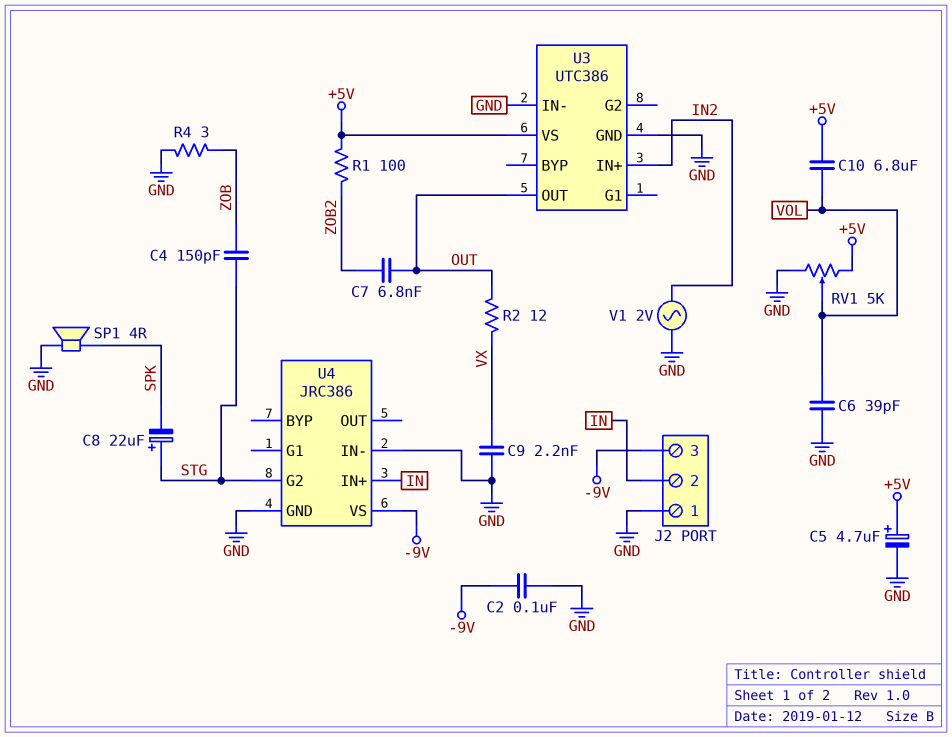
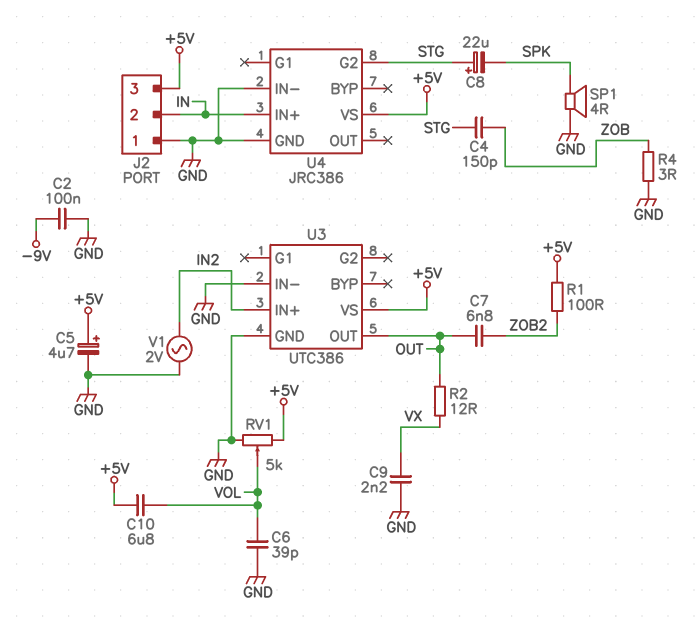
J2 pin 3: -9V -> +5V
U4 pin VS: -9V -> +5V

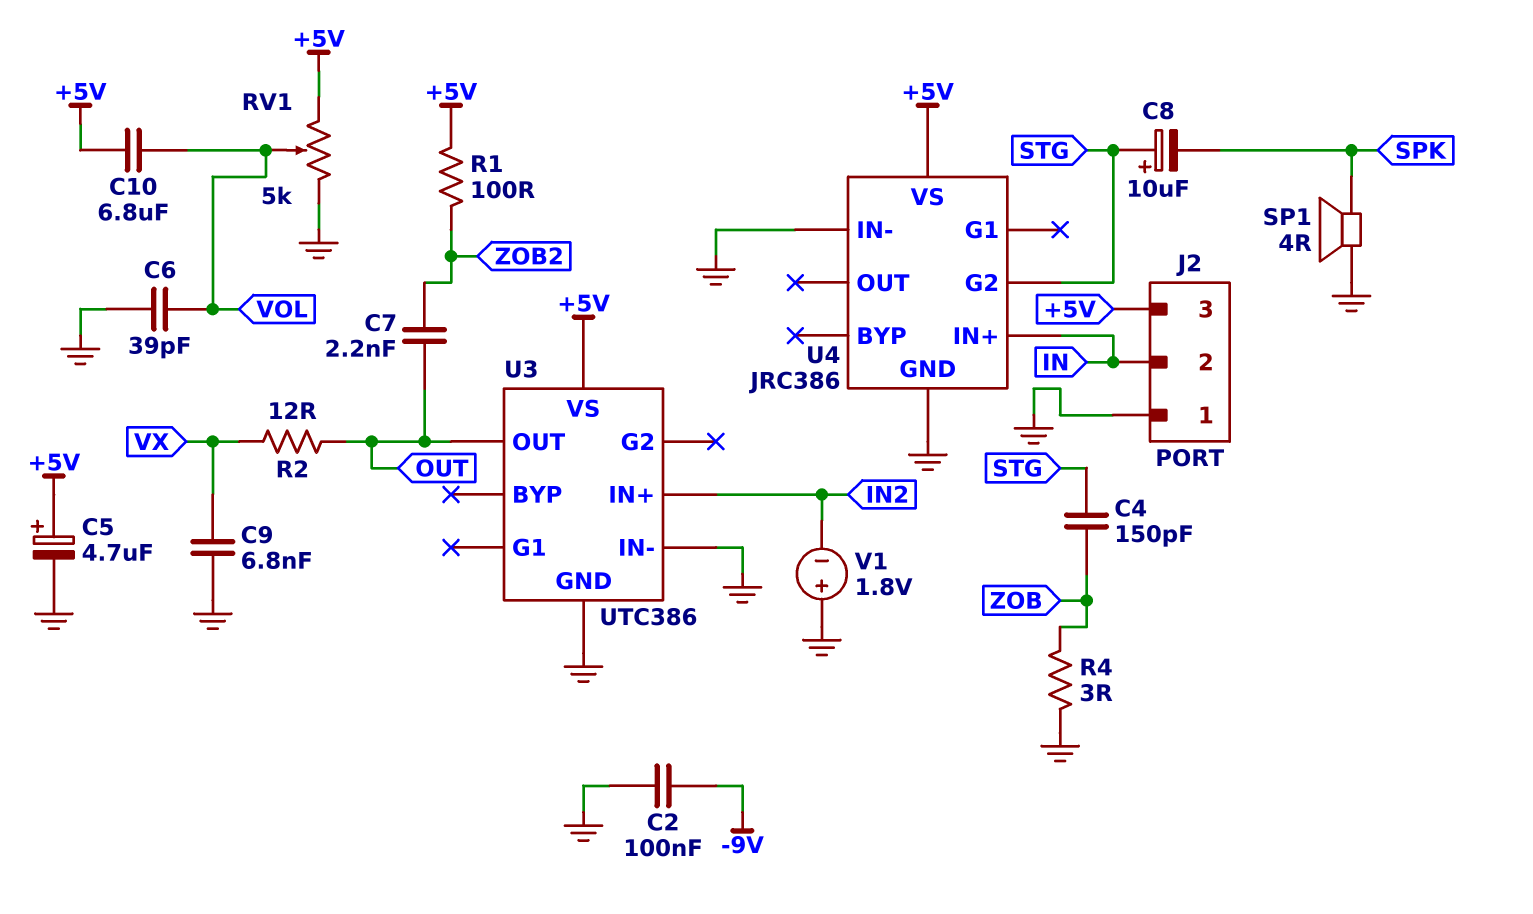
C7: 6.8nF (OUT, ZOB2) -> 2.2nF (OUT, ZOB2)
C8: 22uF (plus STG, minus SPK) -> 10uF (plus STG, minus SPK)
C9: 2.2nF (GND, VX) -> 6.8nF (GND, VX)
V1: AC 2V (GND, IN2) -> 1.8V (plus GND, minus IN2)

